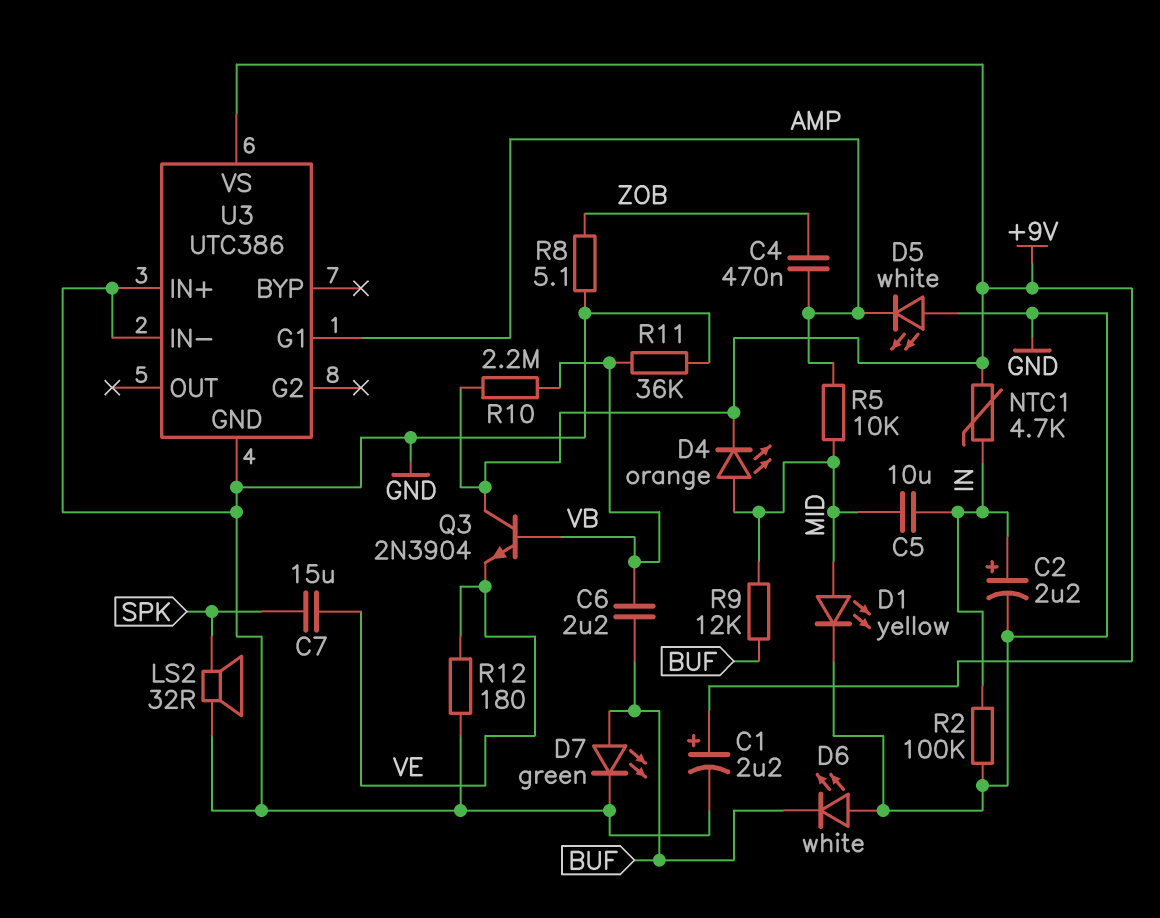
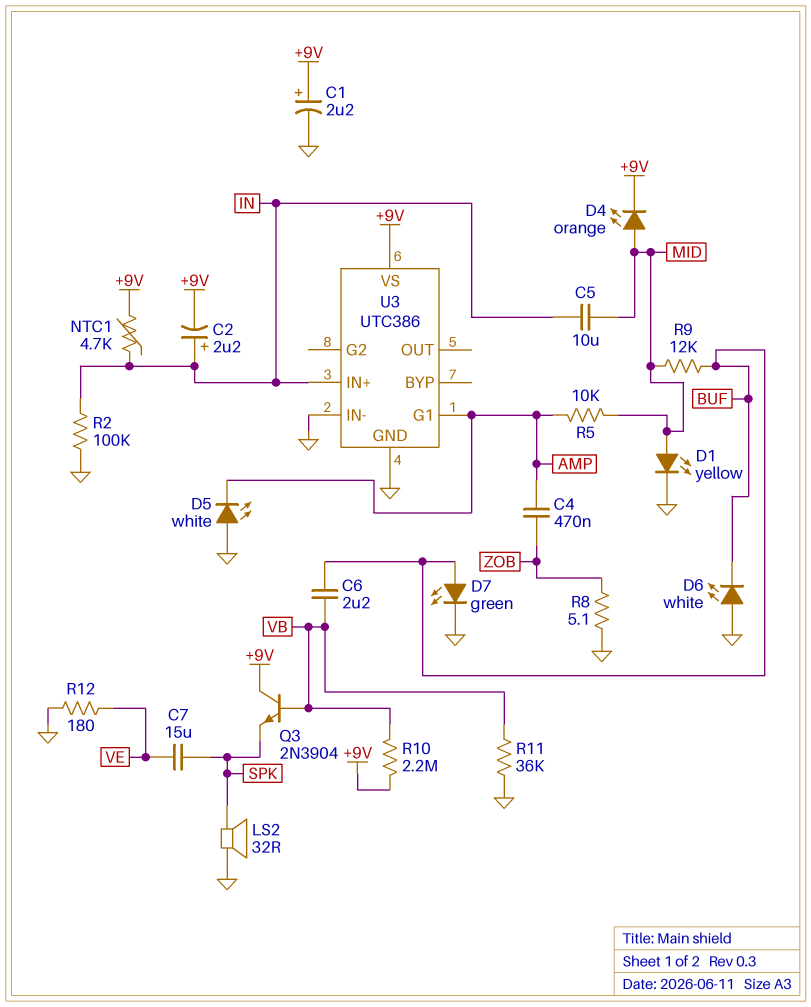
C2: 2.2uF (plus IN, minus GND) -> 2.2uF (plus IN, minus +9V)
Q3: NPN 2N3904 (B VB, C +9V, E VE) -> NPN 2N3904 (B VB, C +9V, E SPK)
U3 pin IN+: GND -> IN

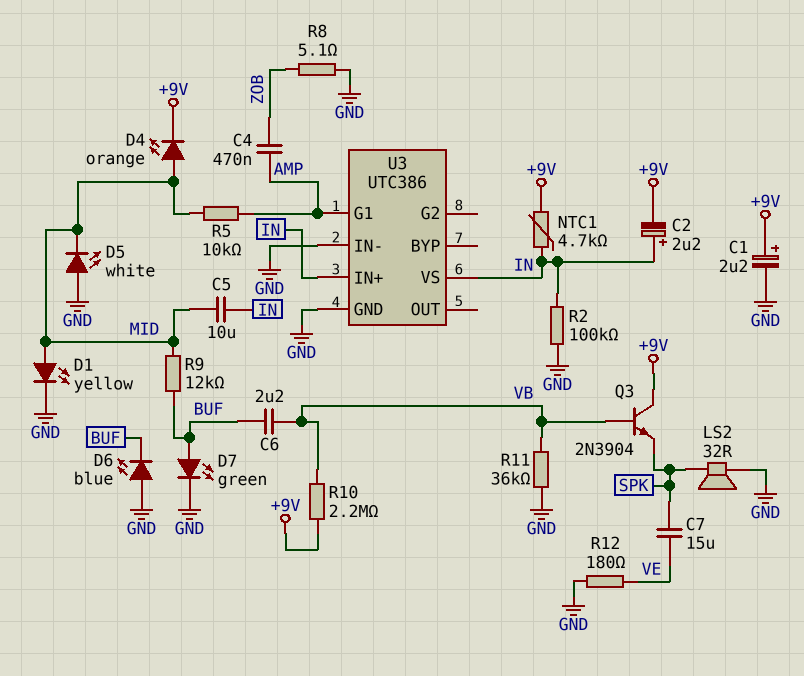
D5: LED white (A GND, K AMP) -> LED white (A GND, K MID)
D6: LED white (A GND, K BUF) -> LED blue (A GND, K BUF)
U3 pin VS: +9V -> IN

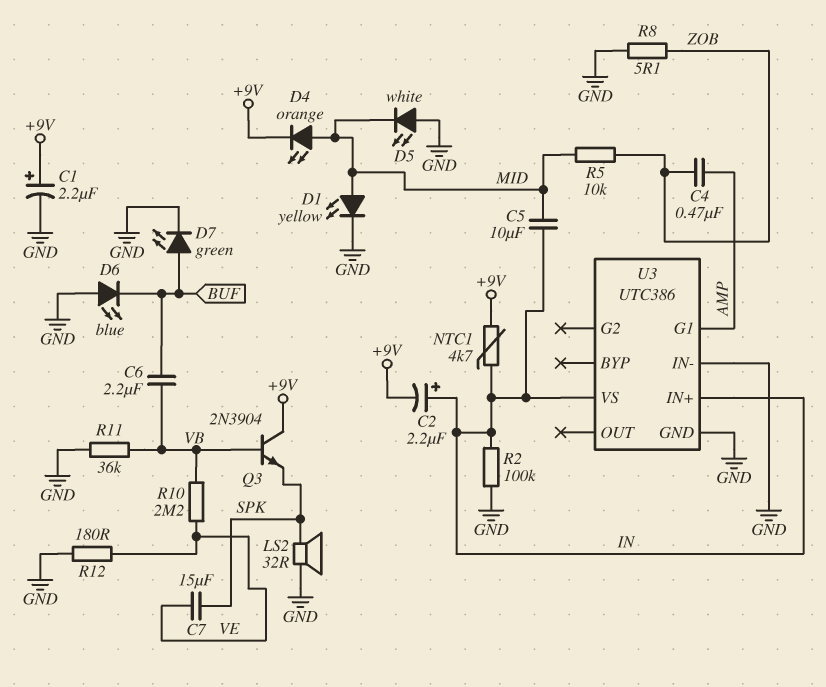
R5: 10k (AMP, MID) -> 10k (MID, ZOB)
R9: 12k (BUF, MID) -> none
R10: 2.2M (+9V, VB) -> 2.2M (VB, VE)

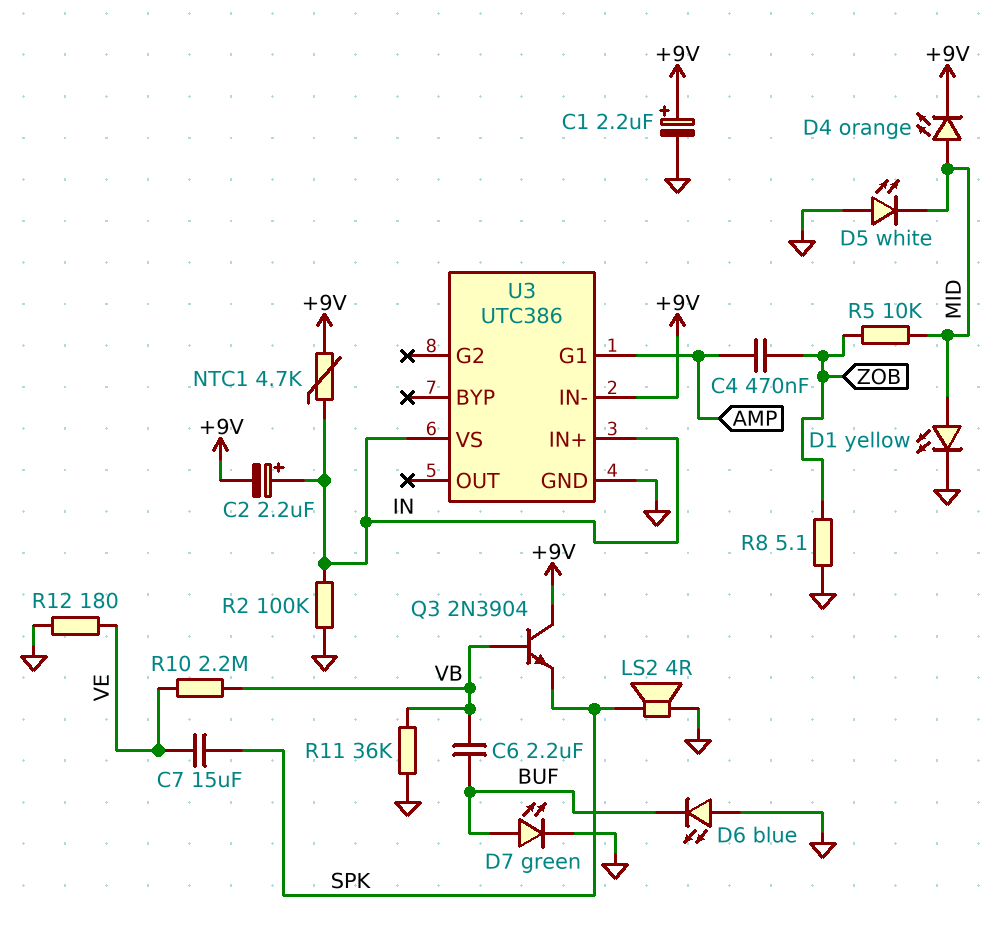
C5: 10uF (IN, MID) -> none
LS2: speaker 32R (GND, SPK) -> speaker 4R (GND, SPK)
U3 pin IN-: GND -> +9V

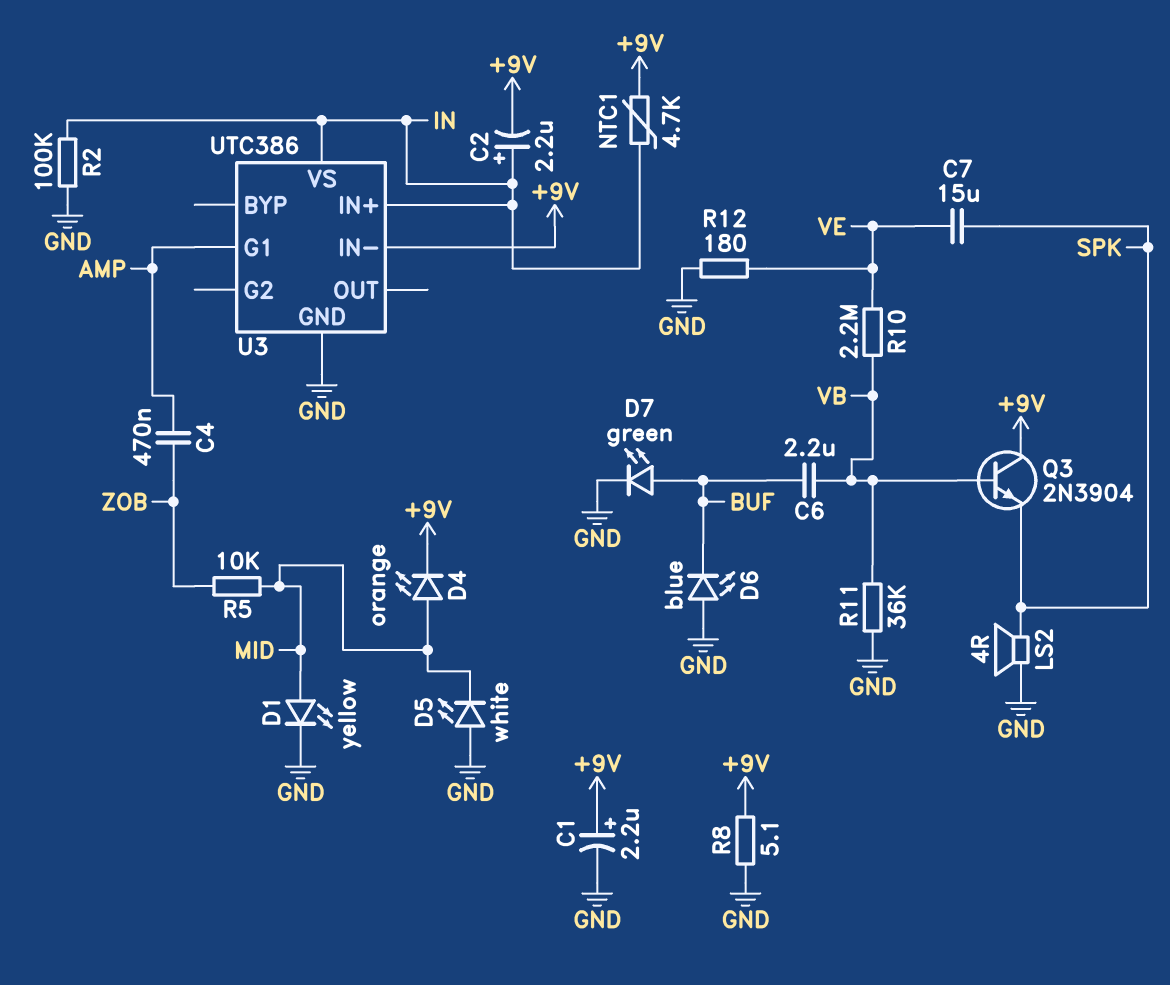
R8: 5.1 (GND, ZOB) -> 5.1 (+9V, GND)

